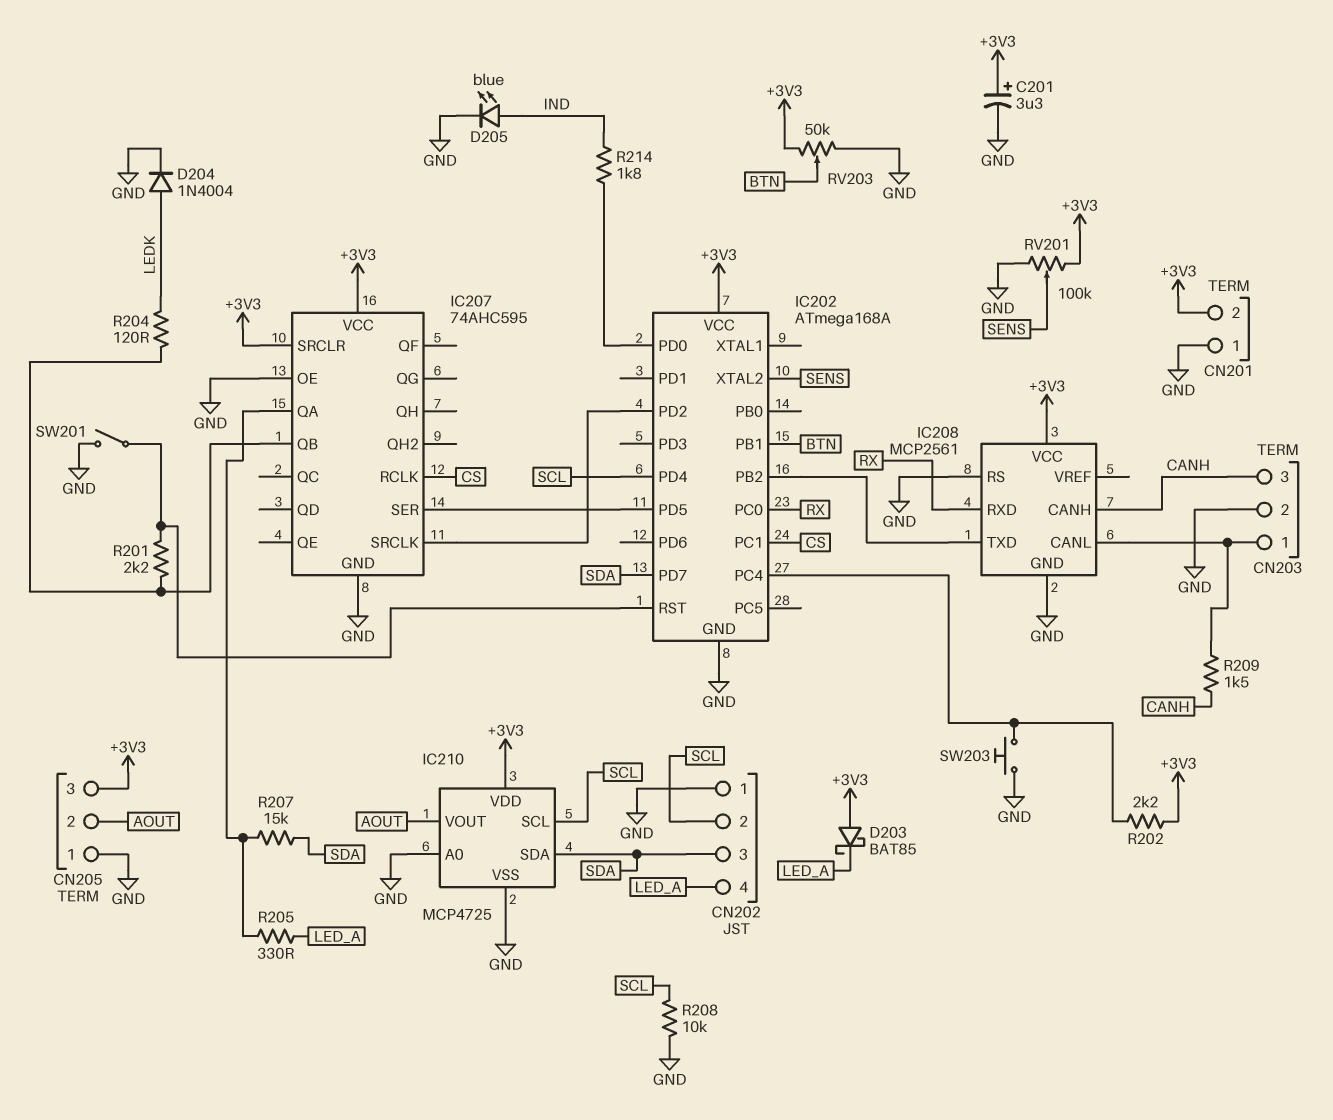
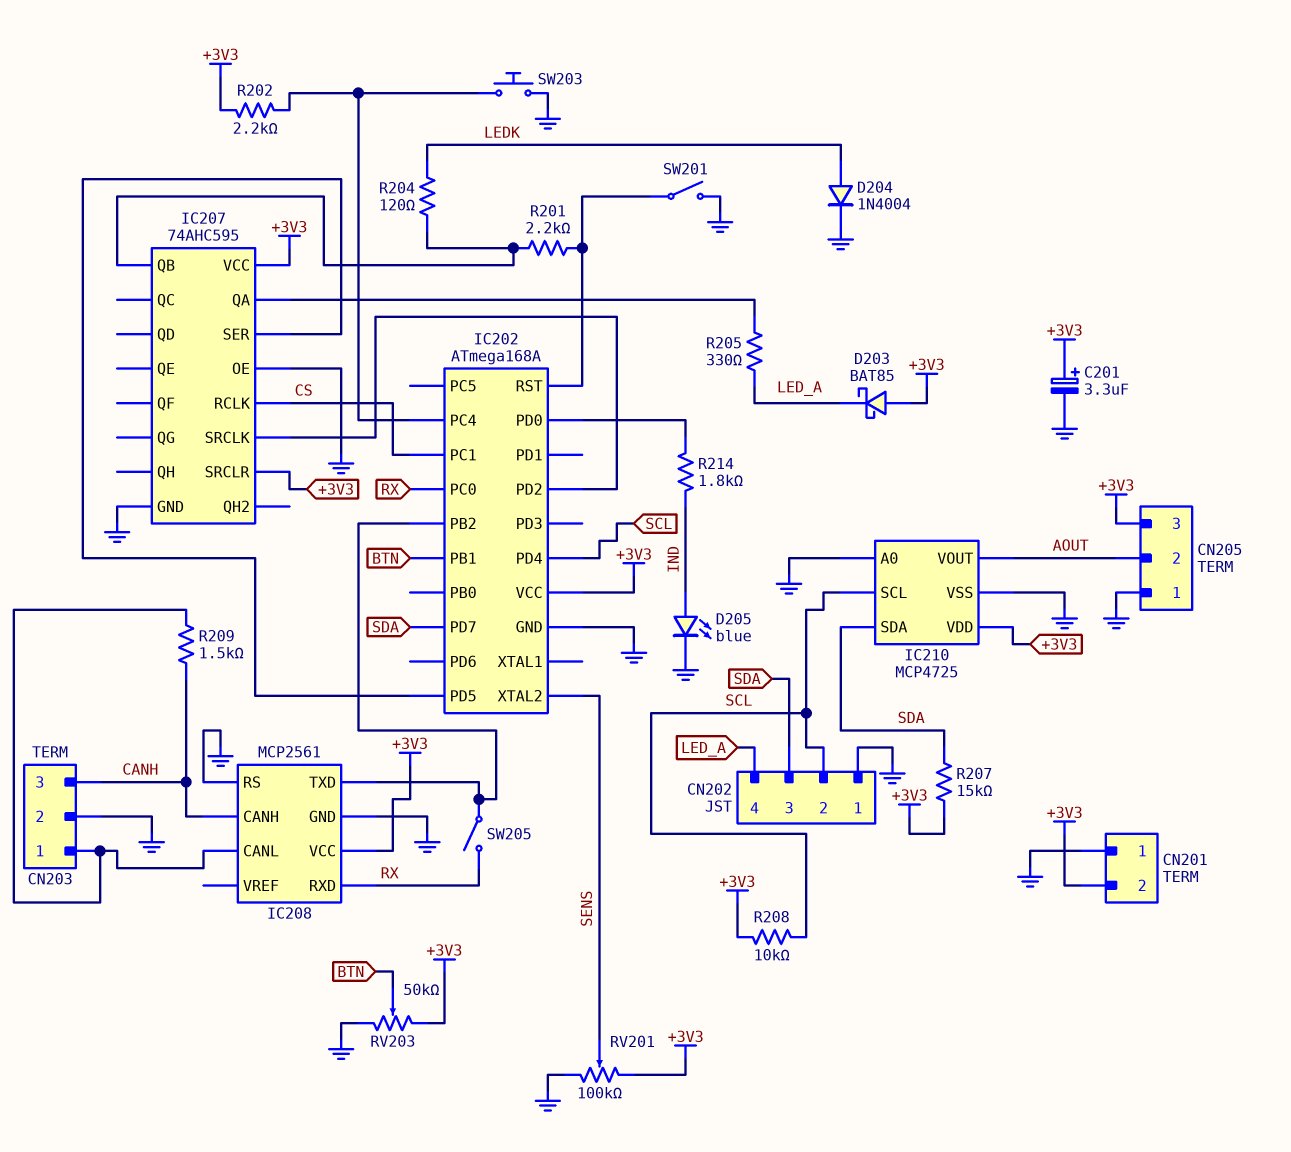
R207: 15k (IC207/QA, SDA) -> 15k (+3V3, SDA)
R208: 10k (GND, SCL) -> 10k (+3V3, SCL)
SW205: none -> switch (IC202/PB2, RX)

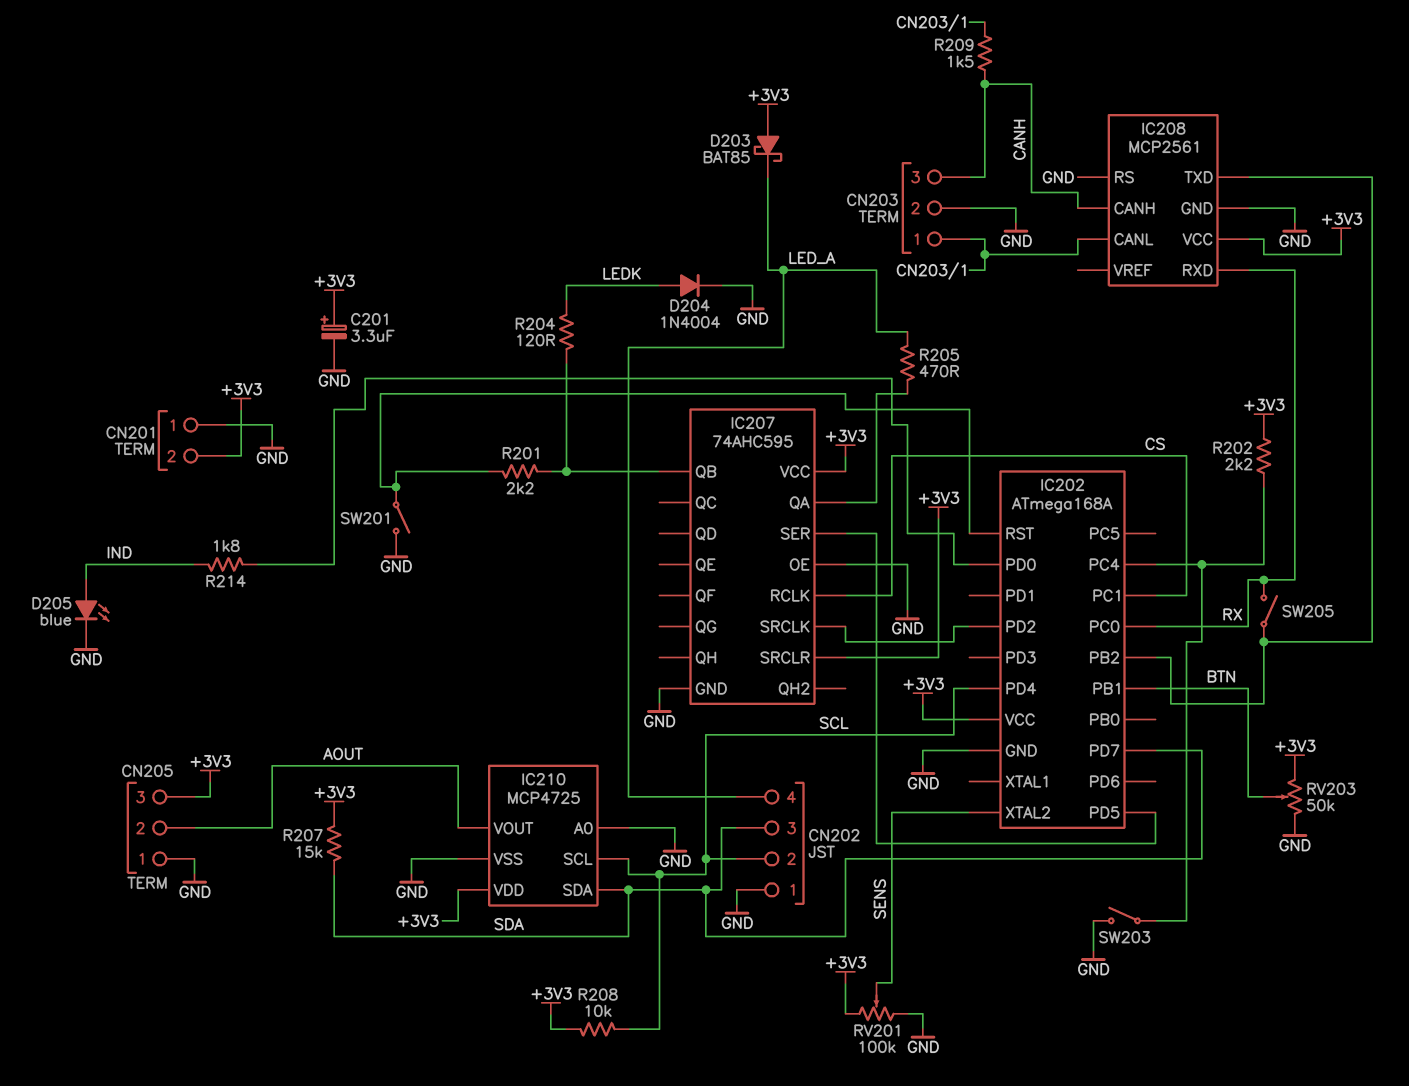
R205: 330 (IC207/QA, LED_A) -> 470 (IC207/QA, LED_A)
SW203: button (GND, IC202/PC4) -> switch (GND, IC202/PC4)

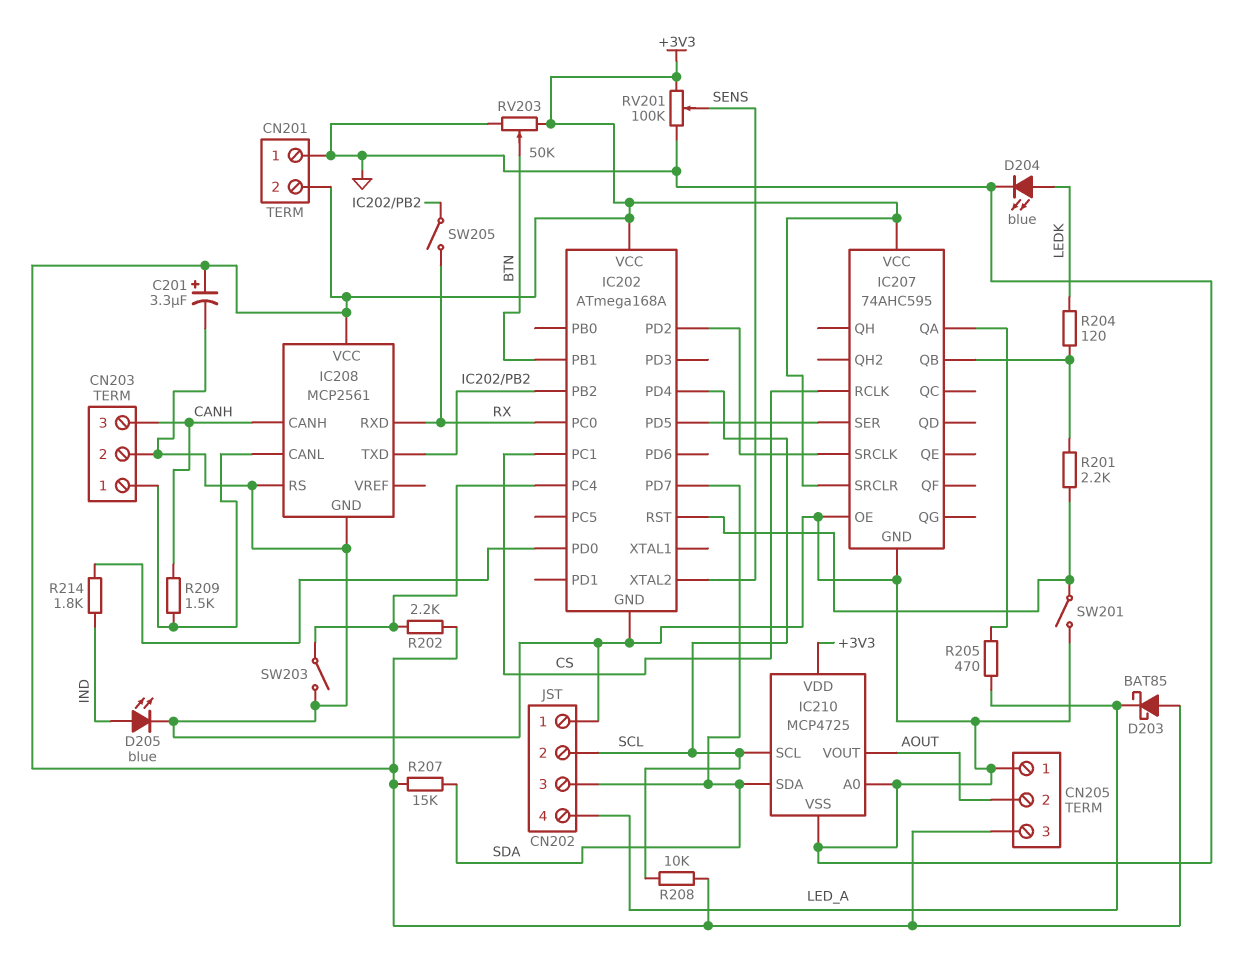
D204: diode 1N4004 (A LEDK, K GND) -> LED blue (A LEDK, K GND)

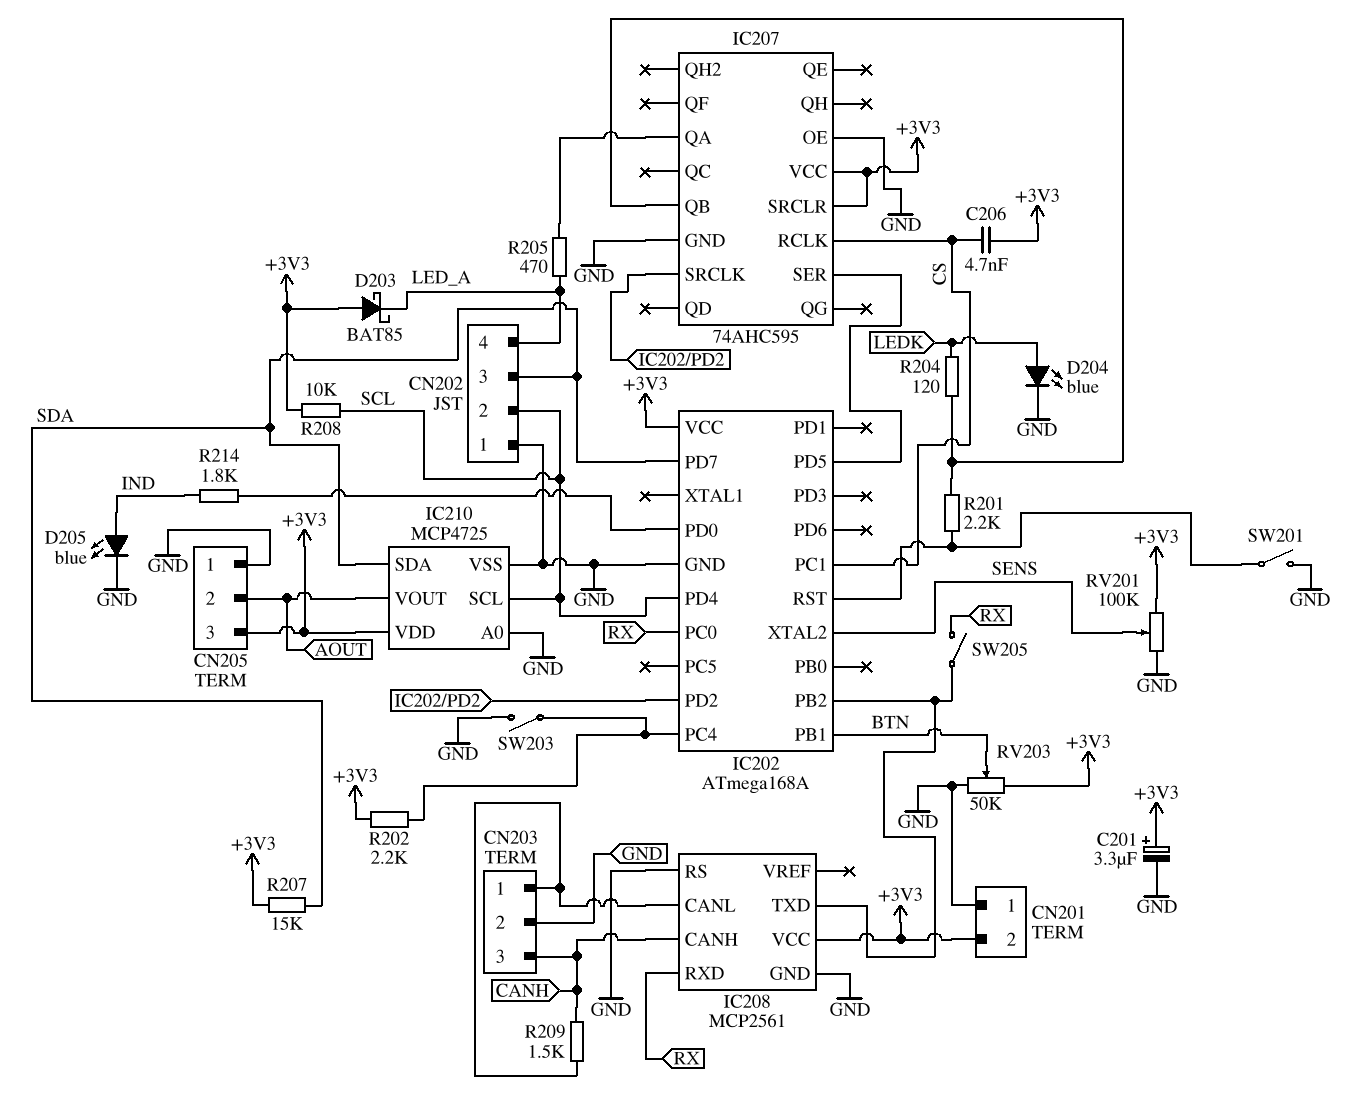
C206: none -> 4.7nF (+3V3, CS)

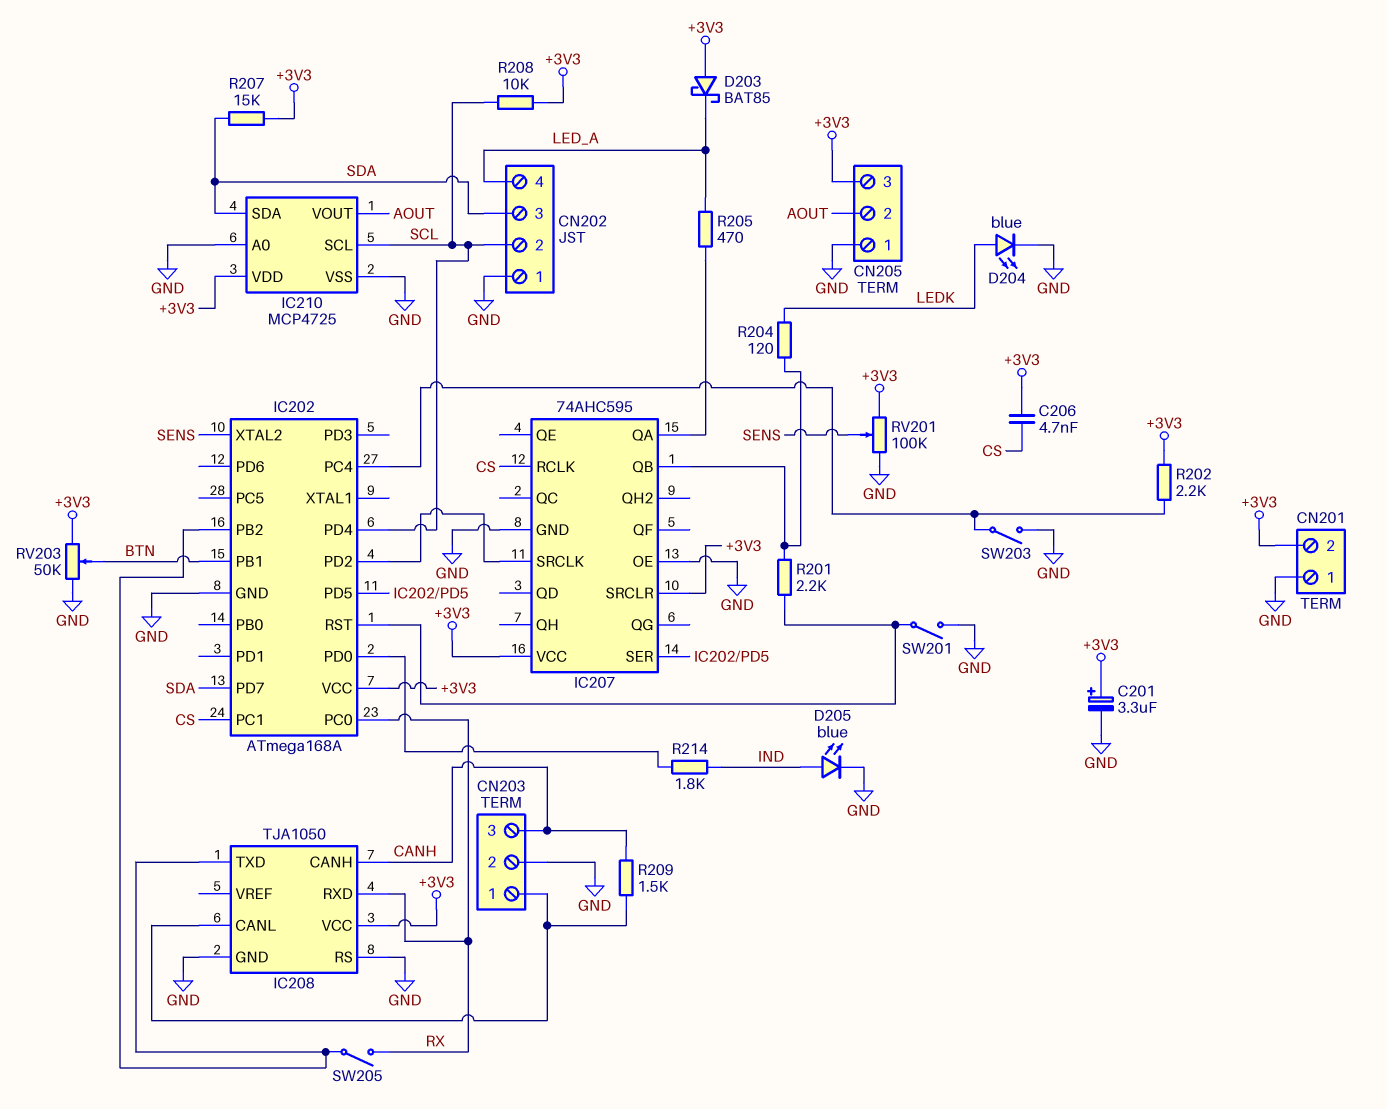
IC208: MCP2561 -> TJA1050

